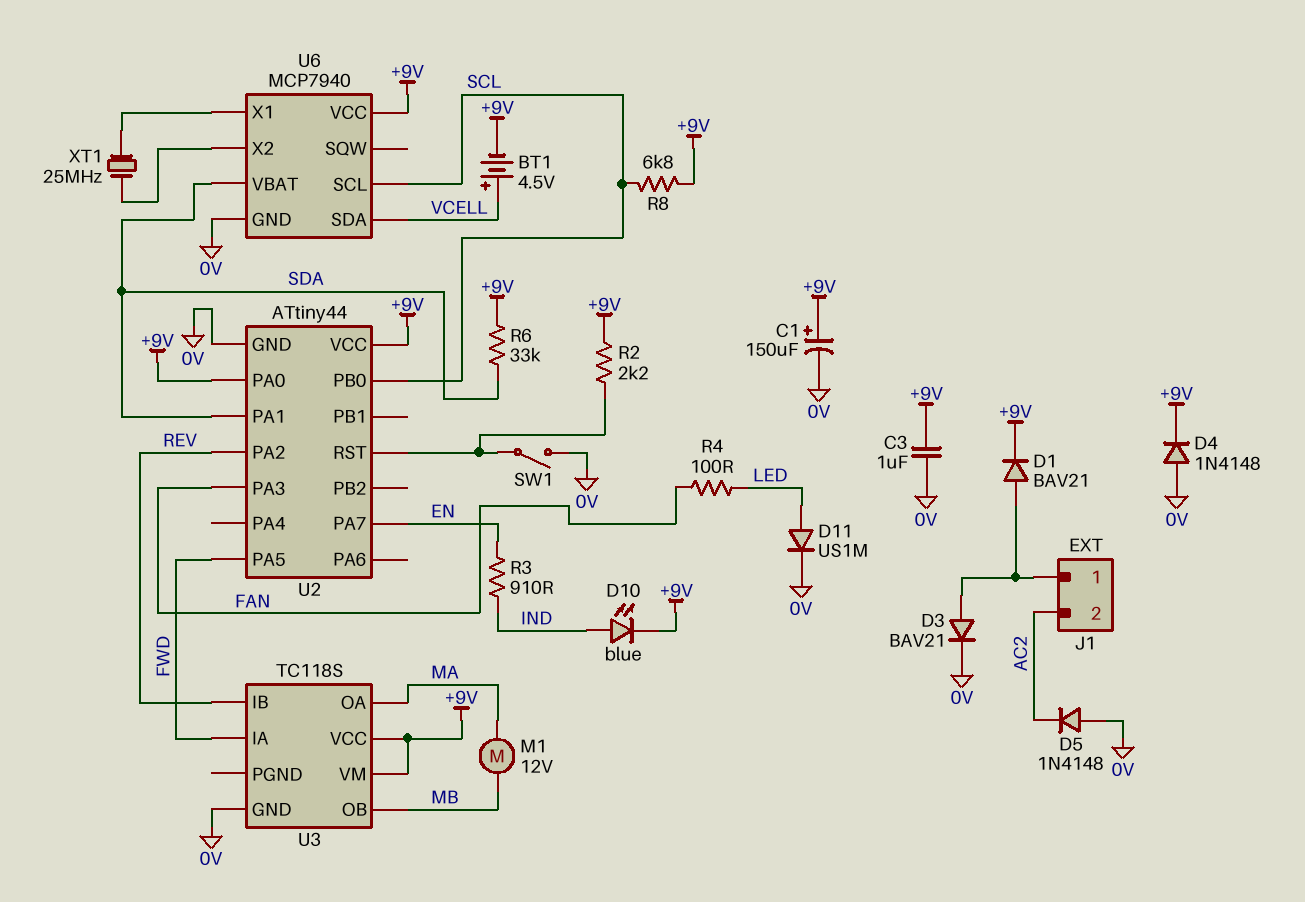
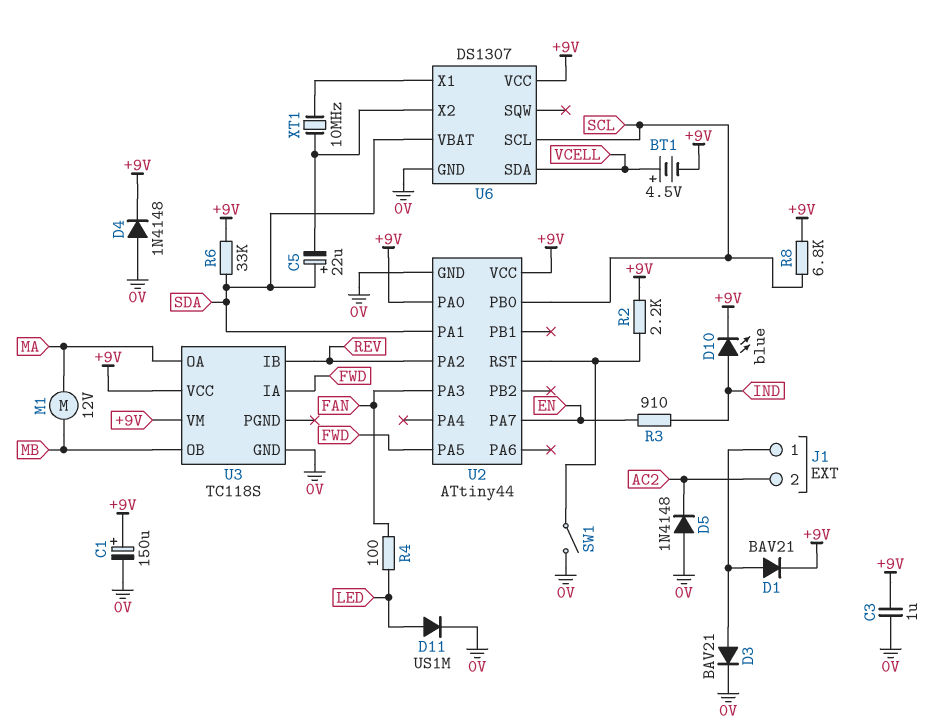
C5: none -> 22uF (plus SDA, minus U6/X2)
U6: MCP7940 -> DS1307
XT1: 25MHz (U6/X1, U6/X2) -> 10MHz (U6/X1, U6/X2)

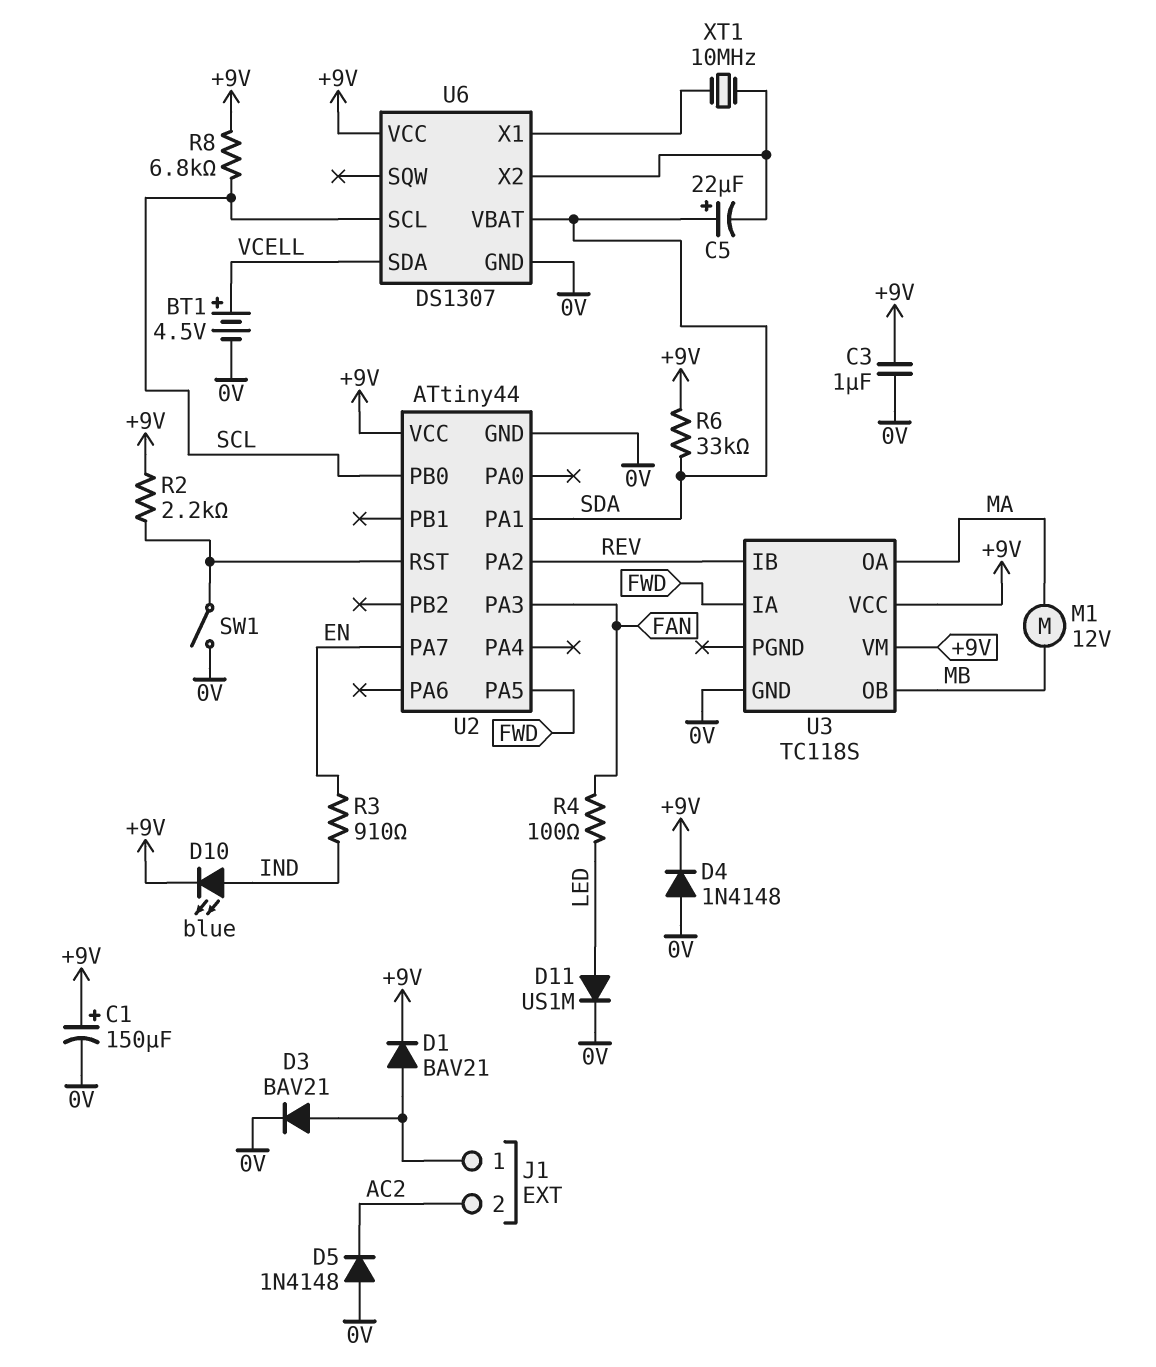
BT1: 4.5V (plus VCELL, minus +9V) -> 4.5V (plus VCELL, minus 0V)
U2 pin PA0: +9V -> none

